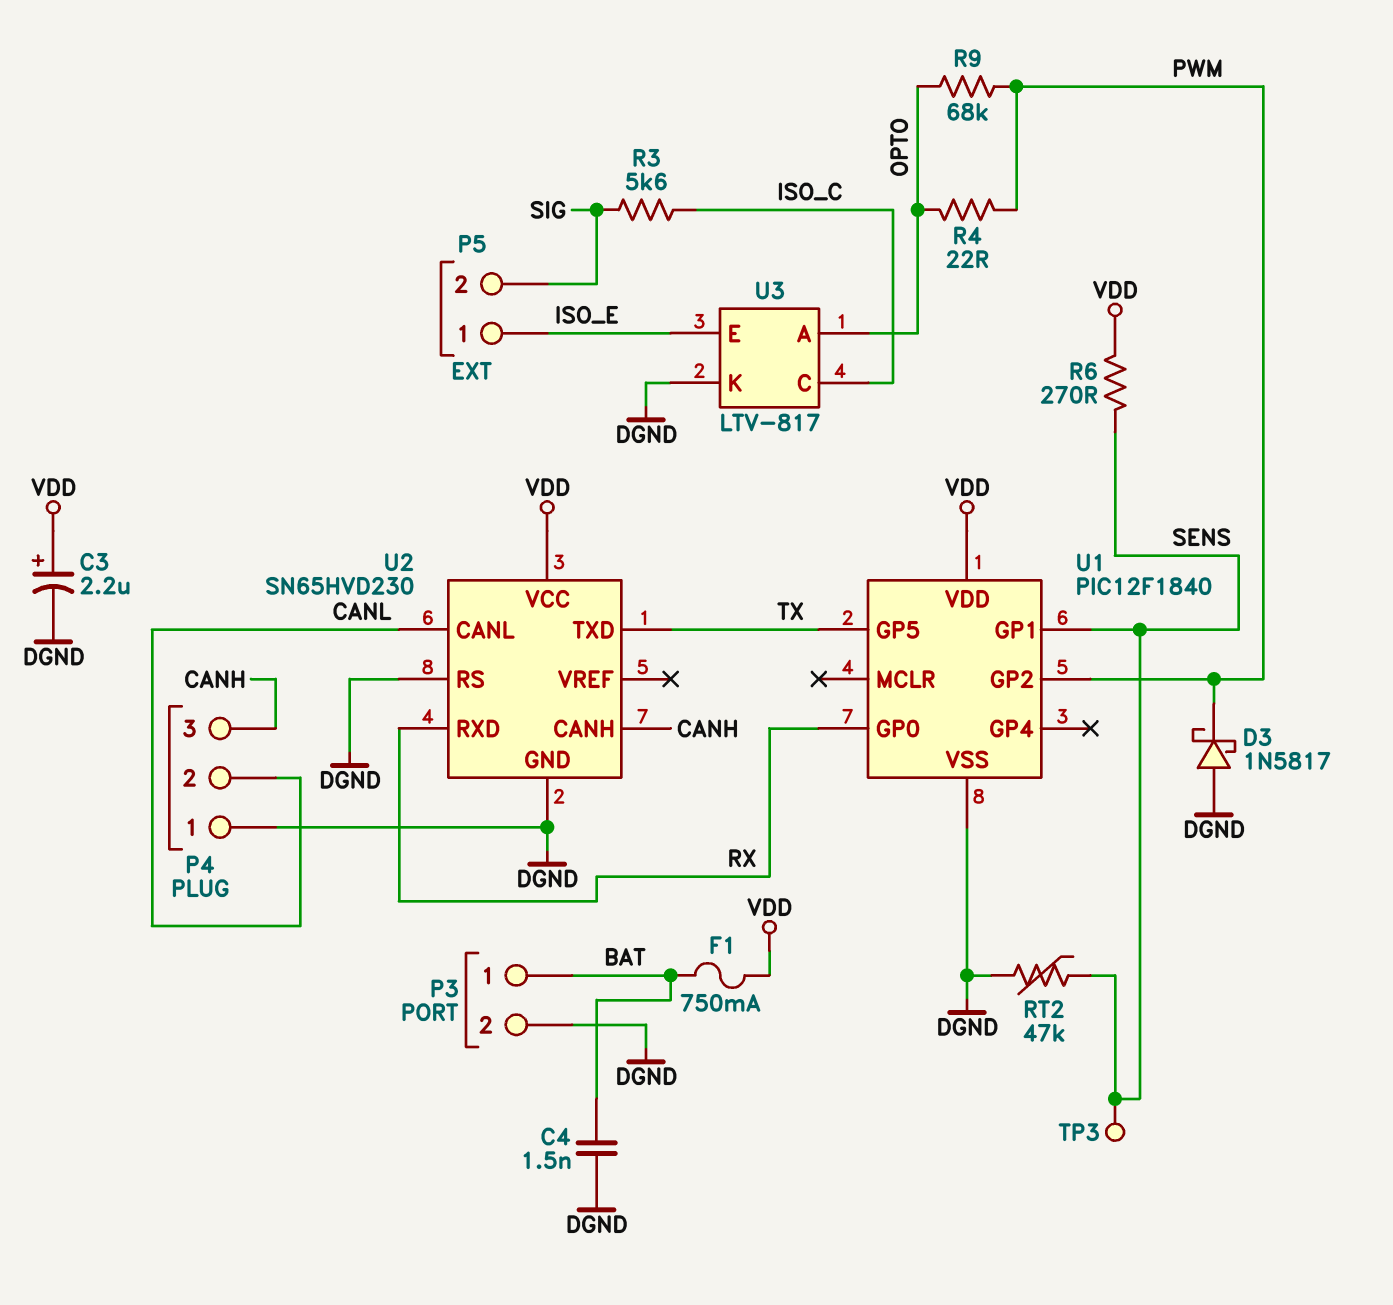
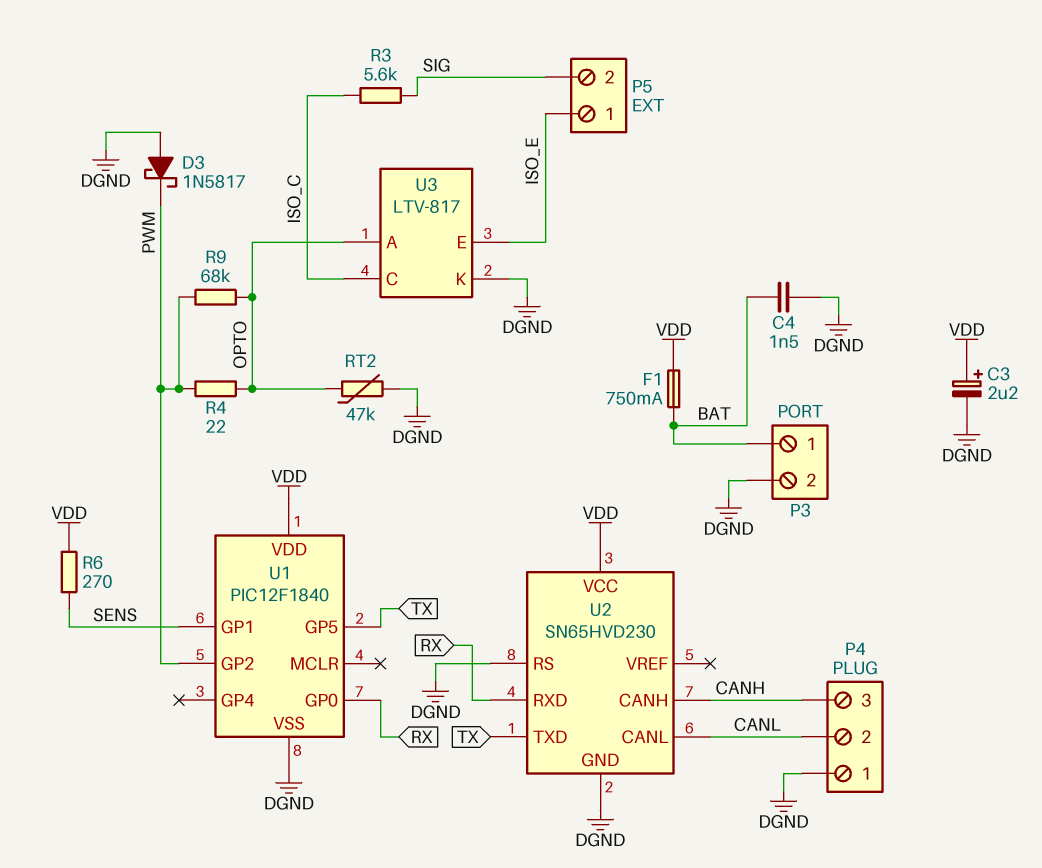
RT2: 47k (DGND, SENS) -> 47k (DGND, OPTO)
TP3: test point (SENS) -> none

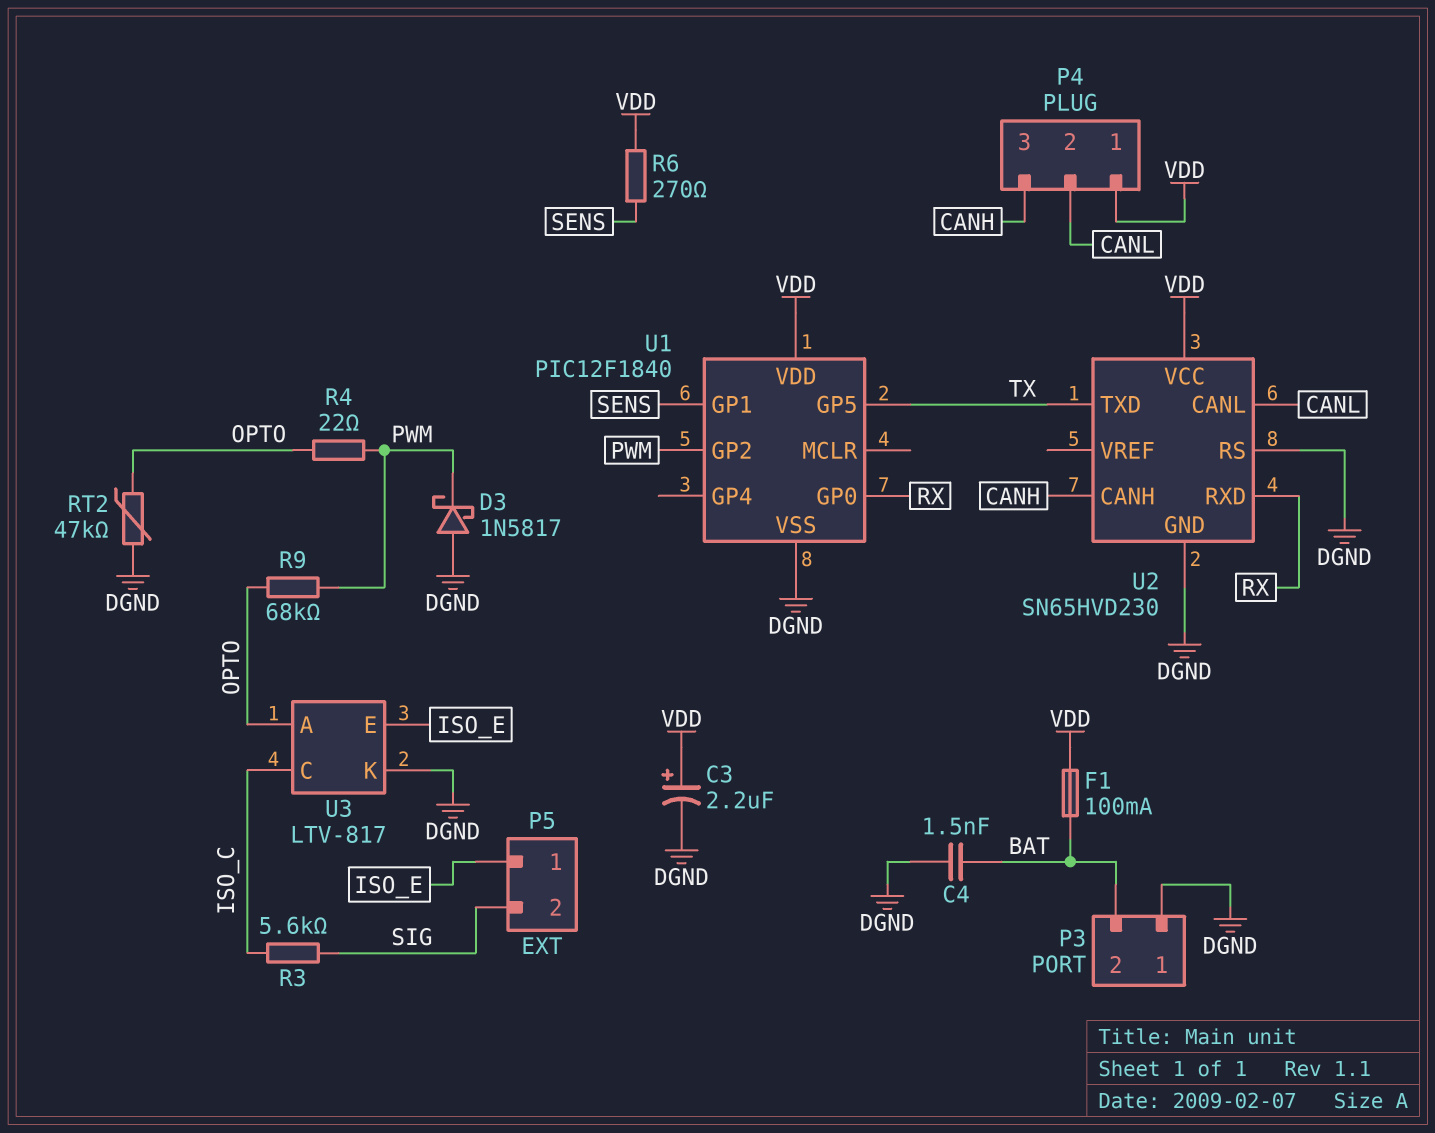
F1: 750mA (BAT, VDD) -> 100mA (BAT, VDD)
P3 pin 1: BAT -> DGND
P3 pin 2: DGND -> BAT
P4 pin 1: DGND -> VDD

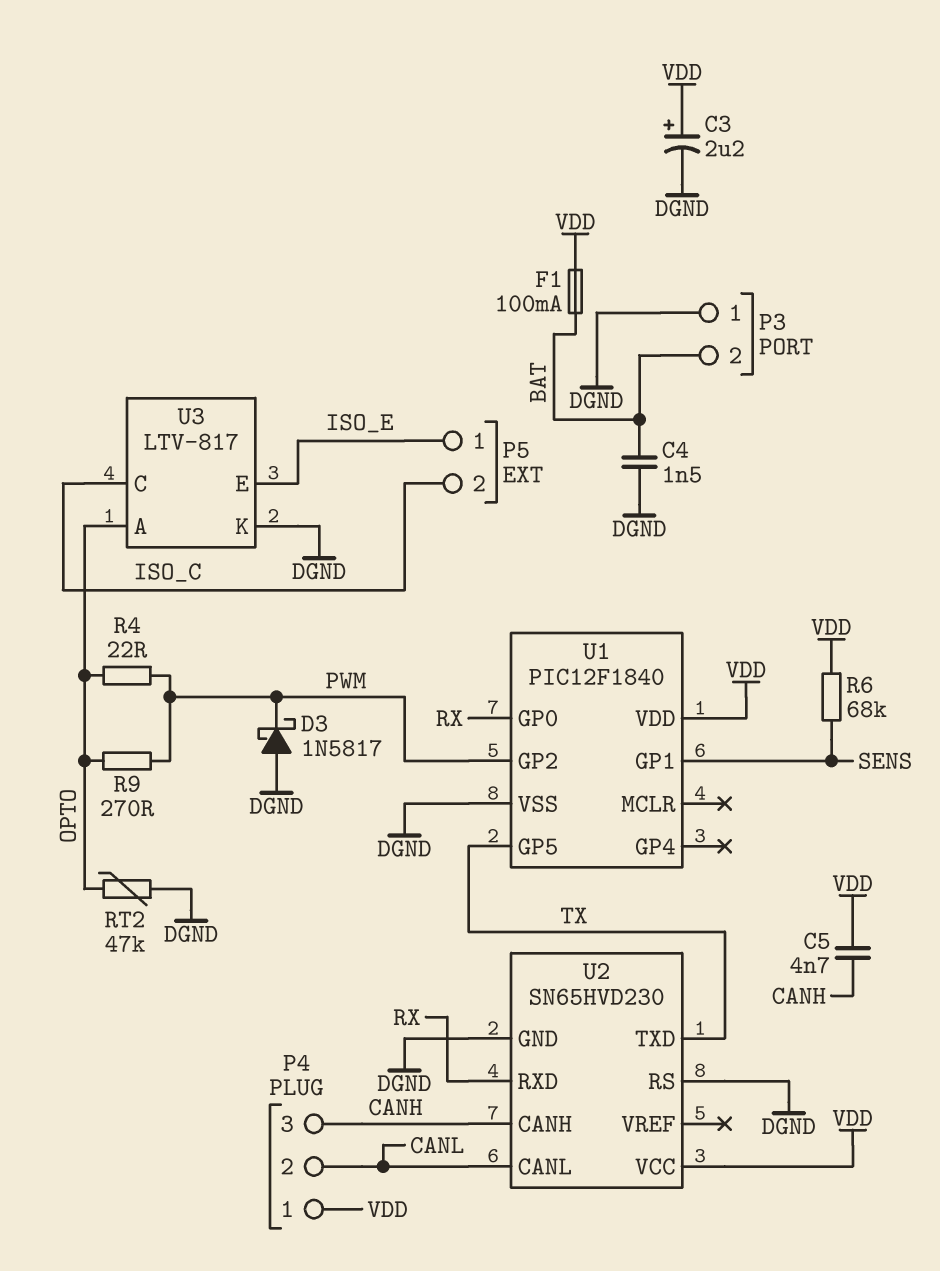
C5: none -> 4.7nF (CANH, VDD)
P5 pin 2: SIG -> ISO_C
R3: 5.6k (ISO_C, SIG) -> none
R6: 270 (SENS, VDD) -> 68k (SENS, VDD)
R9: 68k (OPTO, PWM) -> 270 (OPTO, PWM)

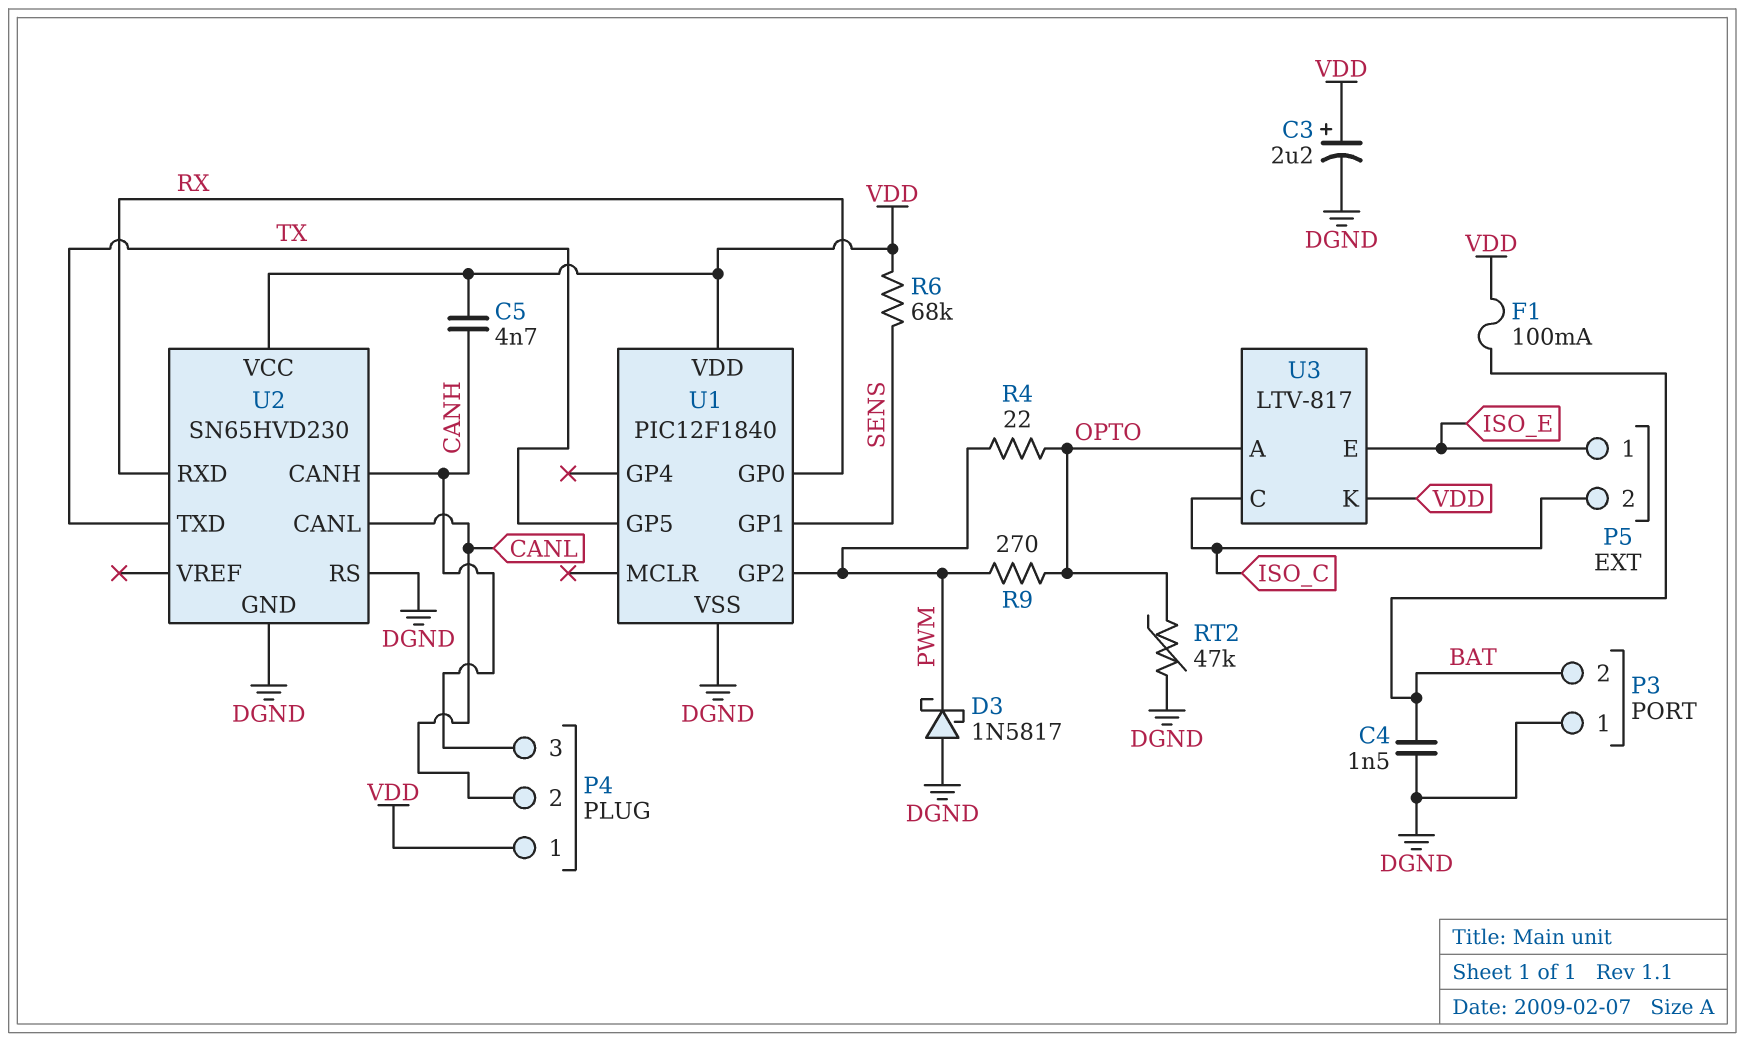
U3 pin K: DGND -> VDD

